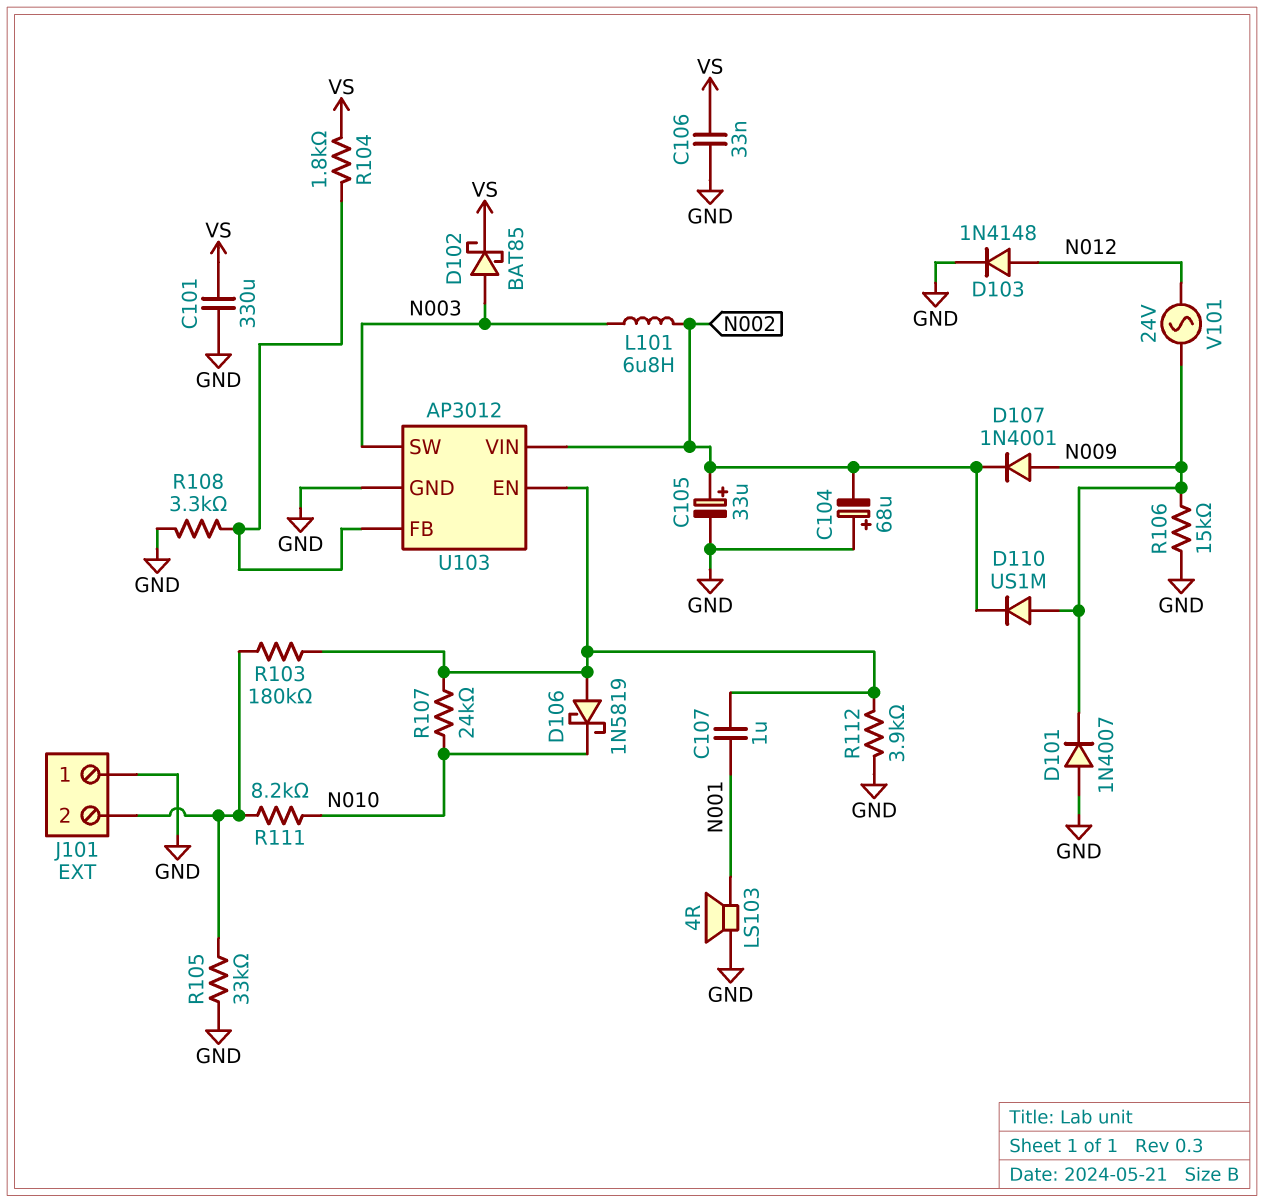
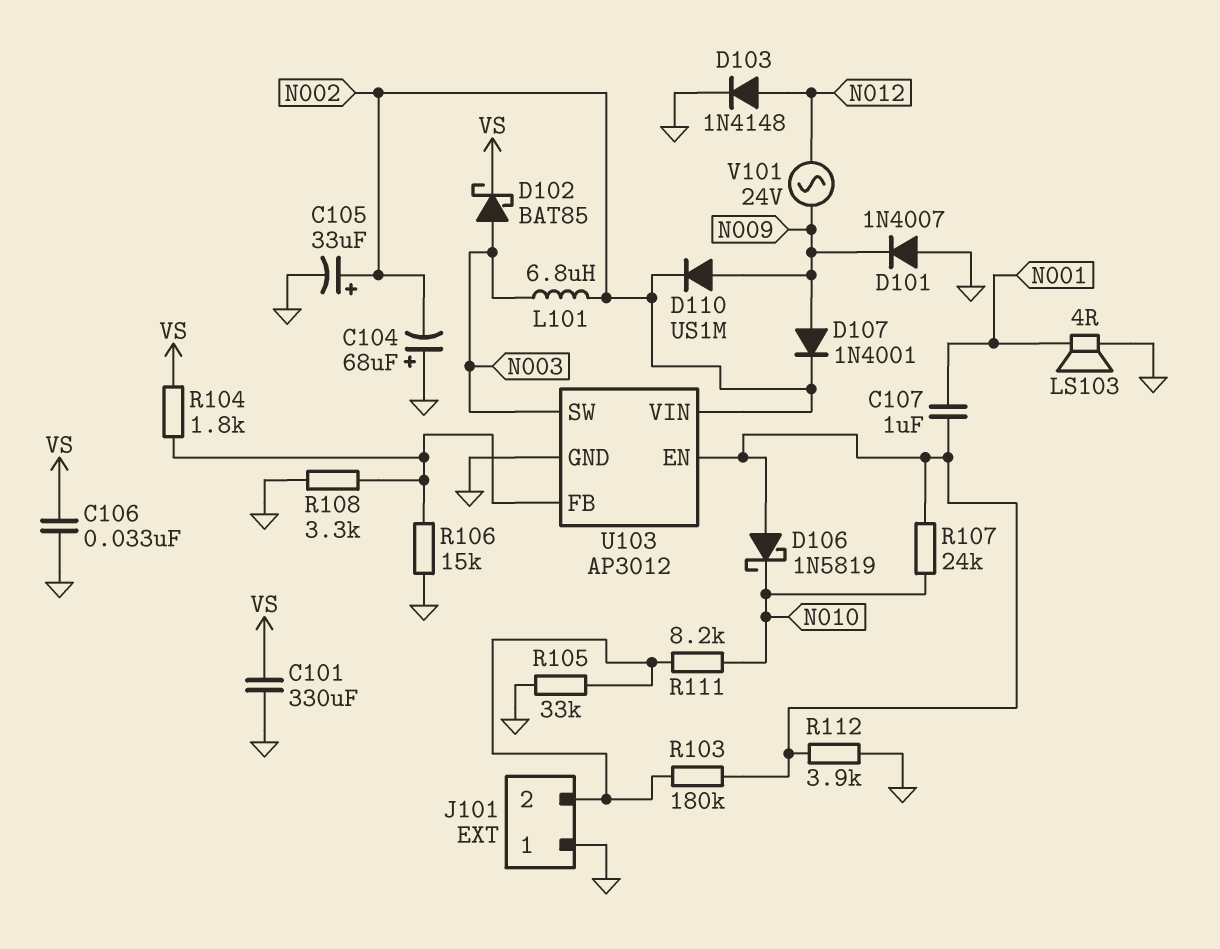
R106: 15k (GND, N009) -> 15k (GND, U103/FB)

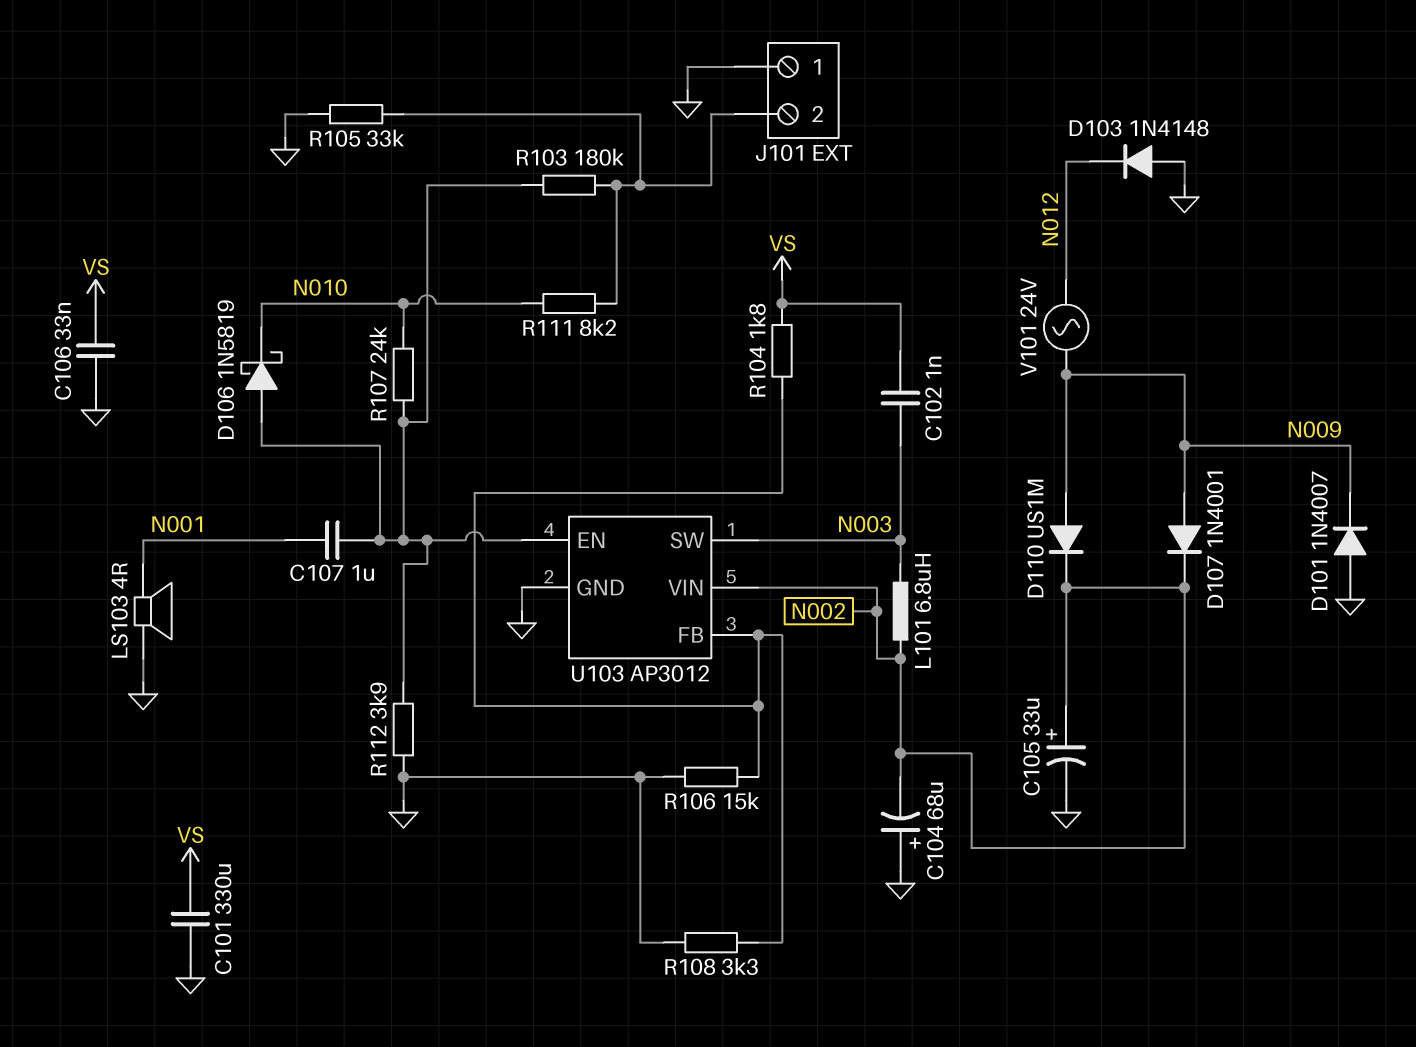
C102: none -> 1nF (N003, VS)
D102: schottky BAT85 (A N003, K VS) -> none
D103: diode 1N4148 (A N012, K GND) -> diode 1N4148 (A GND, K N012)

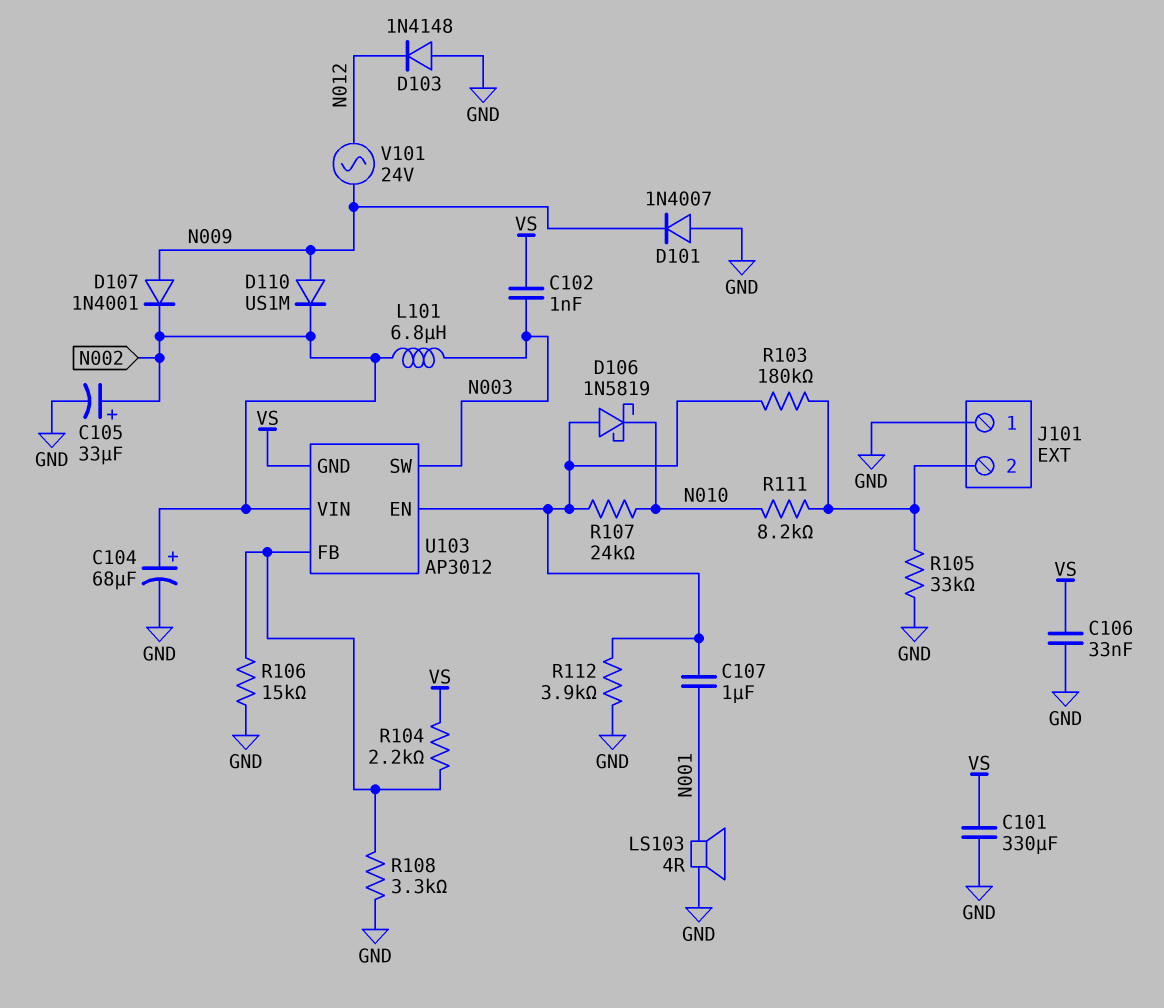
C104: 68uF (plus GND, minus N002) -> 68uF (plus N002, minus GND)
R104: 1.8k (U103/FB, VS) -> 2.2k (U103/FB, VS)
U103 pin GND: GND -> VS

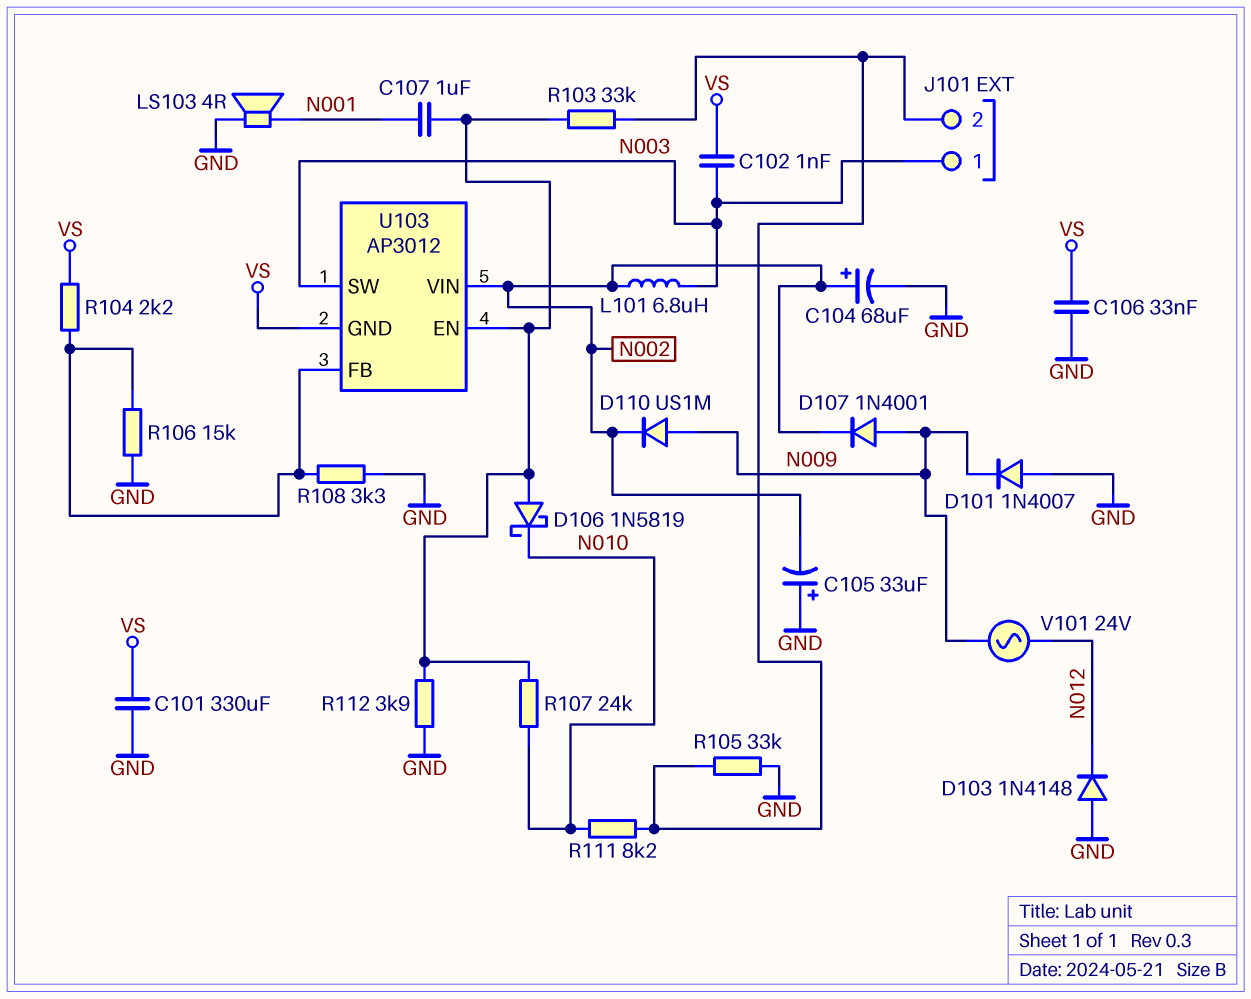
C105: 33uF (plus N002, minus GND) -> 33uF (plus GND, minus N002)
J101 pin 1: GND -> N003
R103: 180k (J101/2, U103/EN) -> 33k (J101/2, U103/EN)

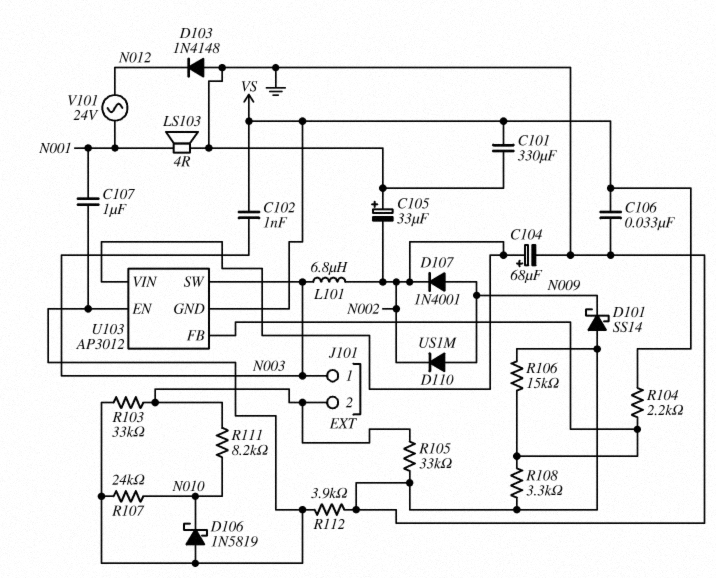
D101: diode 1N4007 (A GND, K N009) -> schottky SS14 (A GND, K N009)
V101: AC 24V (N009, N012) -> AC 24V (N001, N012)

